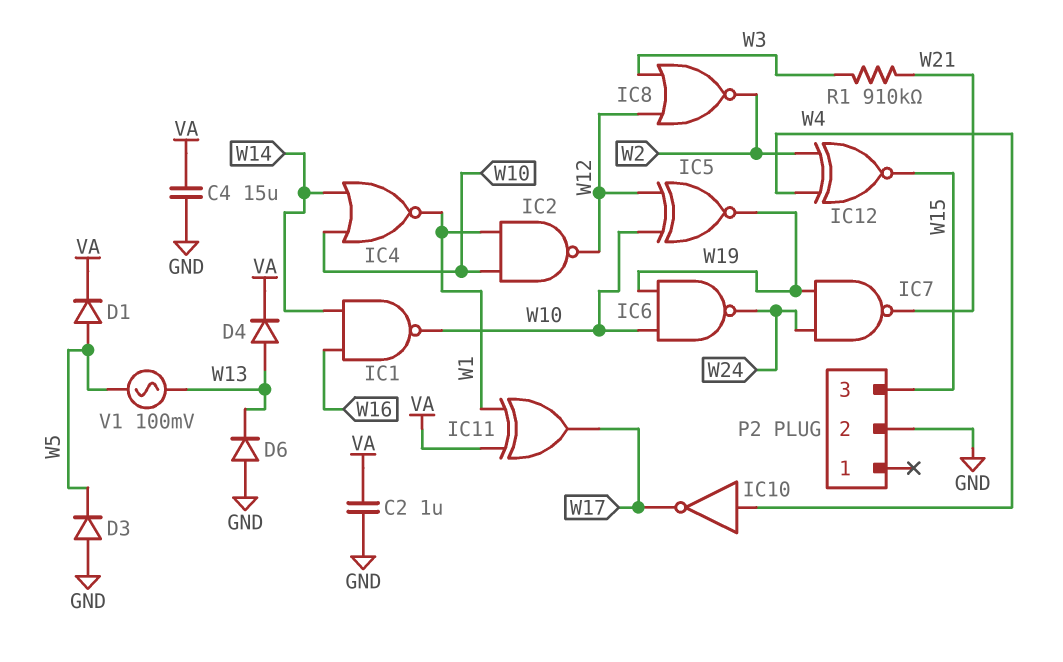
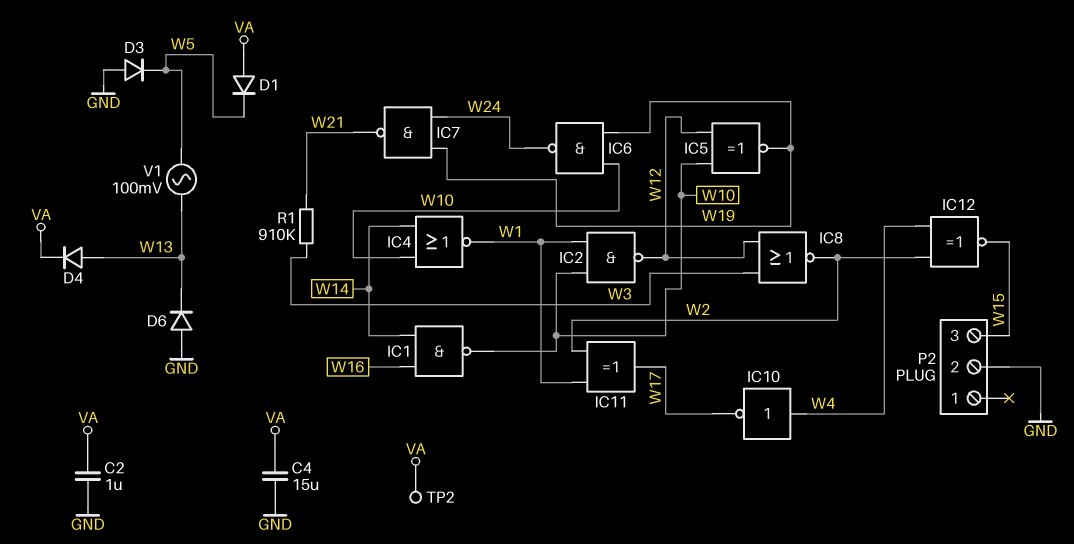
D1: diode (A W5, K VA) -> diode (A VA, K W5)
IC11: XOR (in VA, in W1, out W17) -> XOR (in W1, in W2, out W17)
TP2: none -> test point (VA)

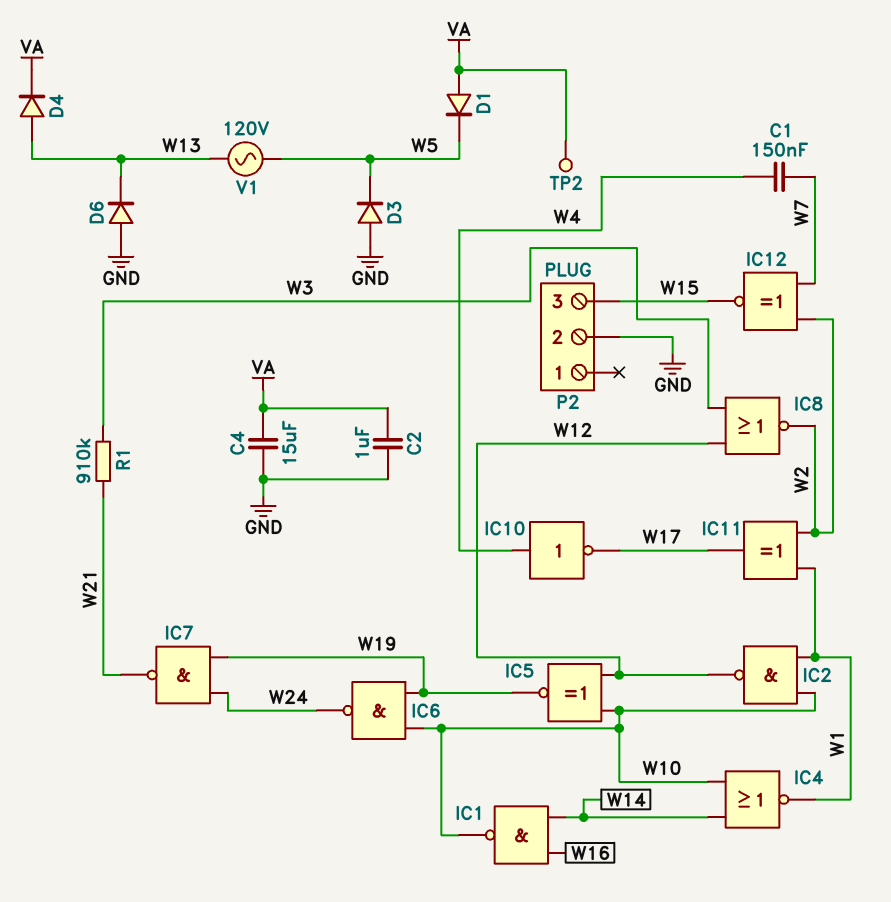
C1: none -> 150nF (W4, W7)
IC12: XNOR (in W2, in W4, out W15) -> XNOR (in W2, in W7, out W15)
V1: AC 100mV (W5, W13) -> AC 120V (W5, W13)

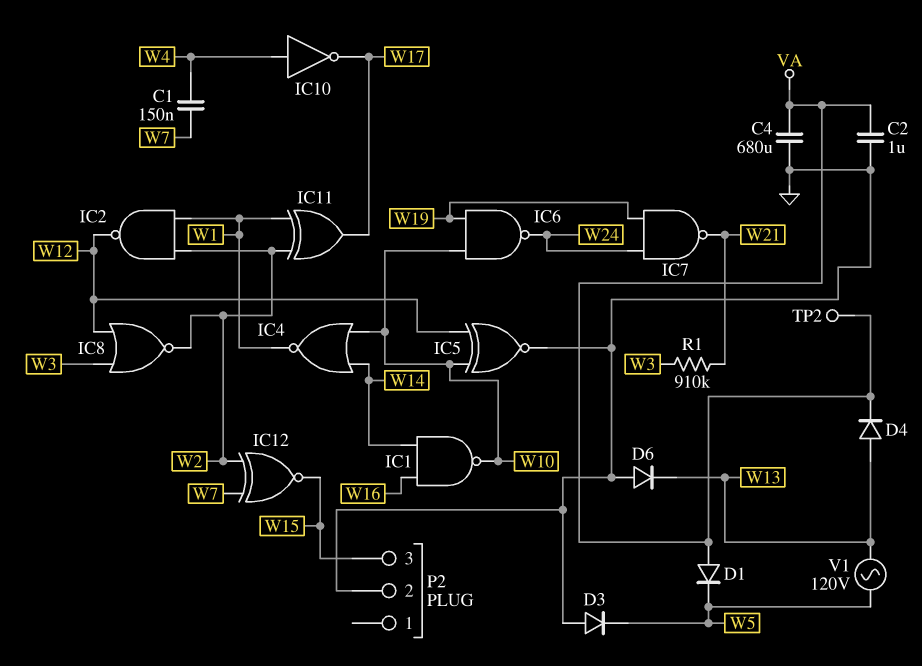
C4: 15uF (GND, VA) -> 680uF (GND, VA)
IC2: NAND (in W1, in W10, out W12) -> NAND (in W1, in W2, out W12)
IC5: XNOR (in W10, in W12, out W19) -> XNOR (in W10, in W12, out GND)

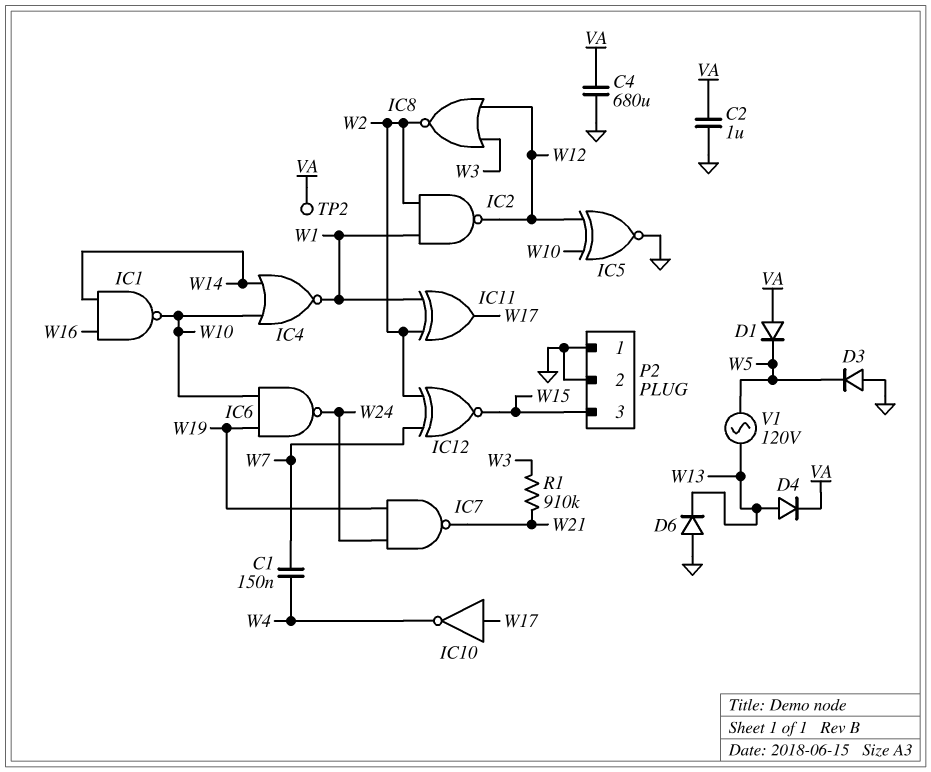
IC10: NOT (in W4, out W17) -> NOT (in W17, out W4)
P2 pin 1: none -> GND

